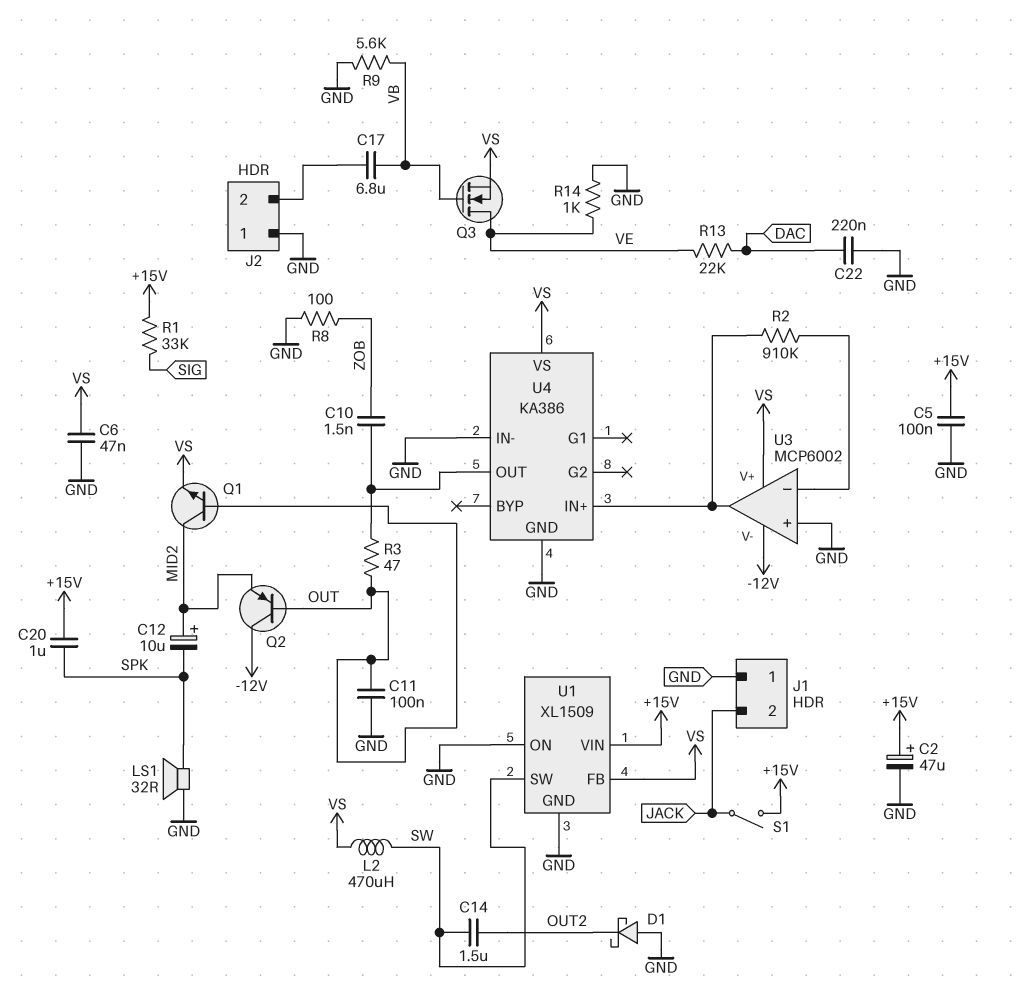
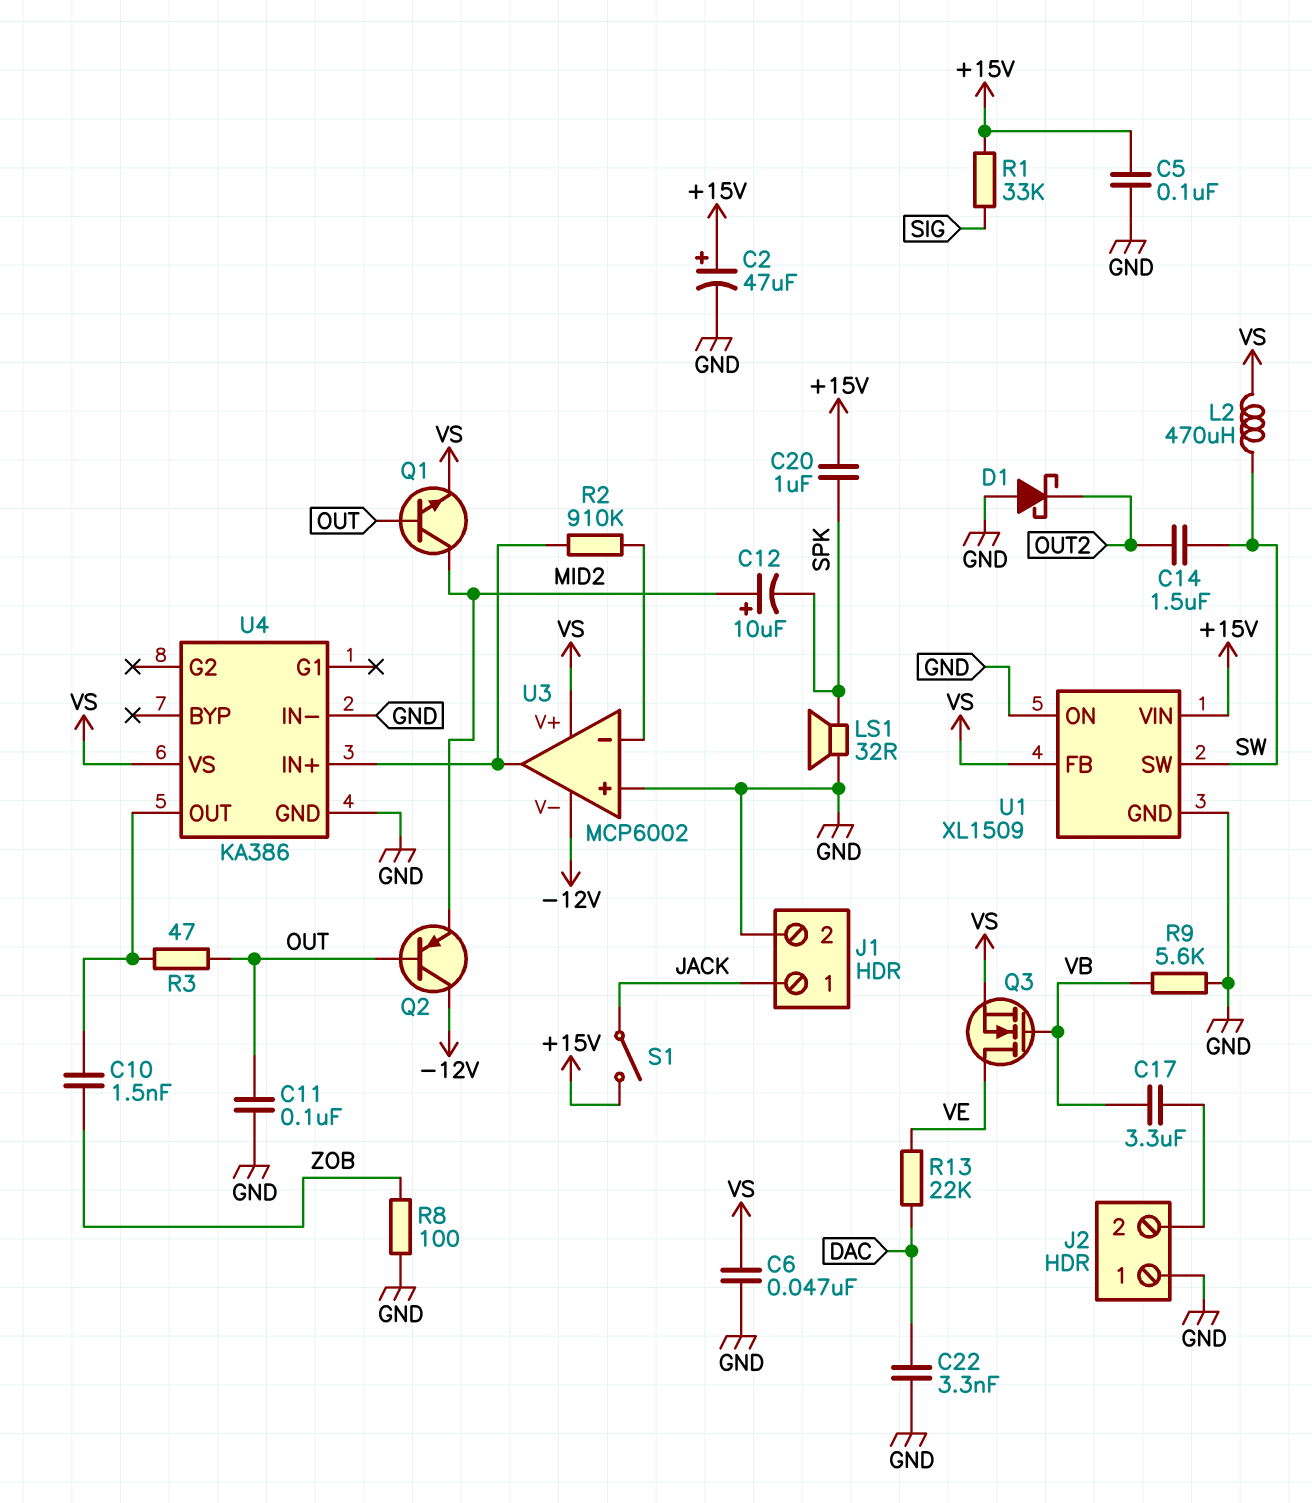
C17: 6.8uF (J2/2, VB) -> 3.3uF (J2/2, VB)
C22: 220nF (DAC, GND) -> 3.3nF (DAC, GND)
J1 pin 1: GND -> JACK
J1 pin 2: JACK -> GND
R14: 1k (GND, VE) -> none

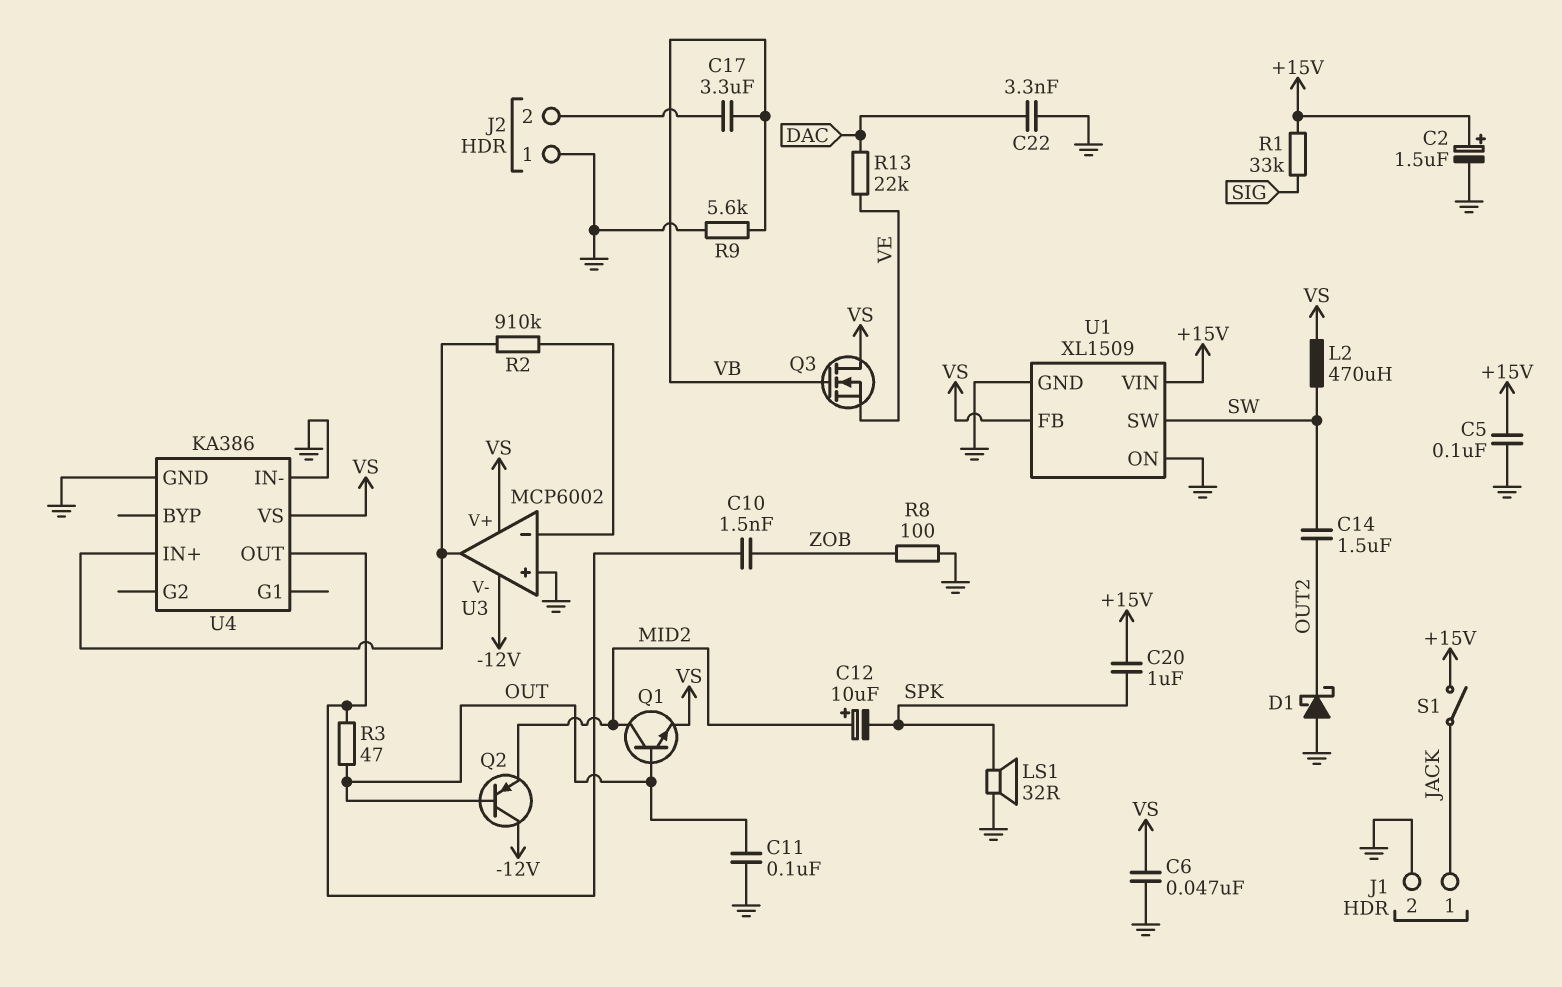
C2: 47uF (plus +15V, minus GND) -> 1.5uF (plus +15V, minus GND)
Q3: NMOS (G VB, D VE, S VS) -> NMOS (G VB, D VS, S VE)

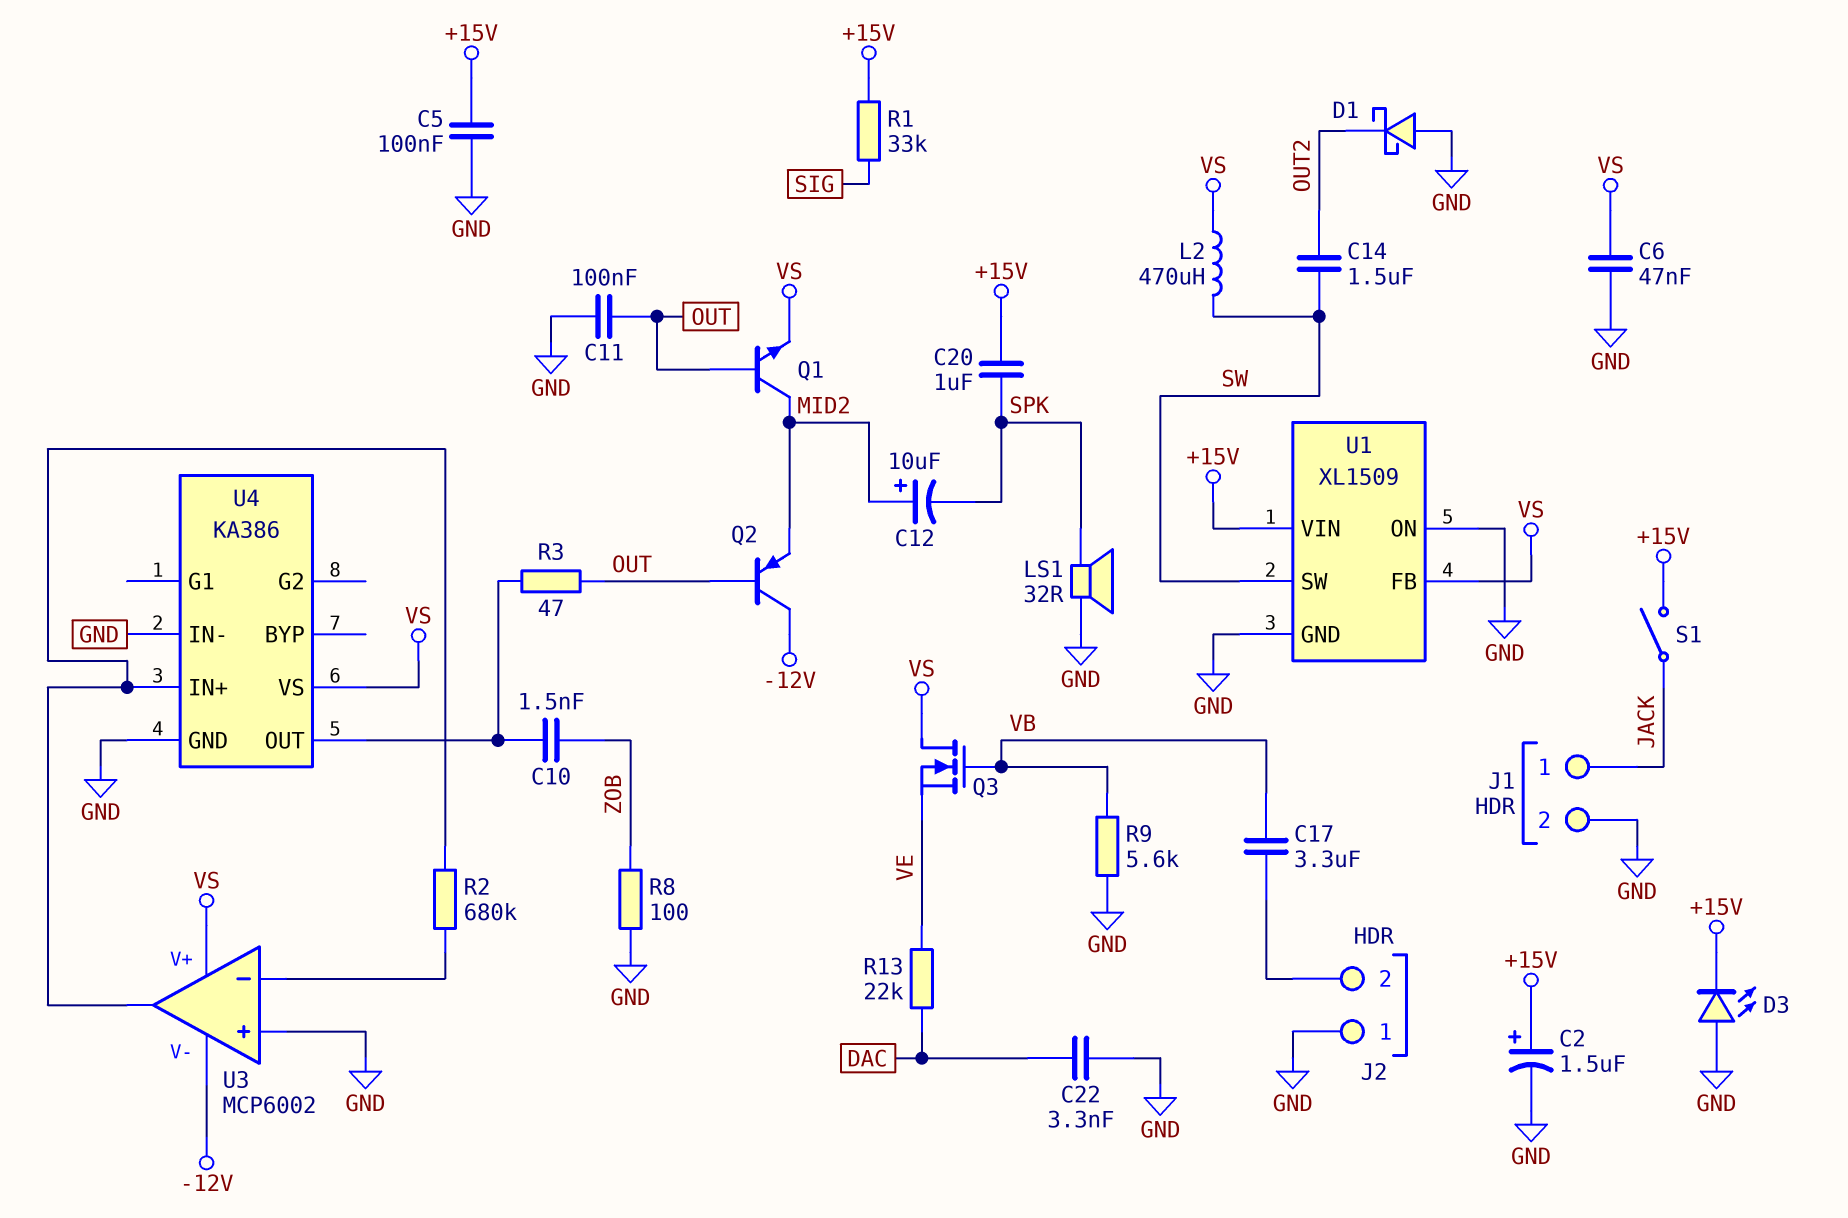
D3: none -> LED (A GND, K +15V)
R2: 910k (U3/in-, U3/out) -> 680k (U3/in-, U3/out)

